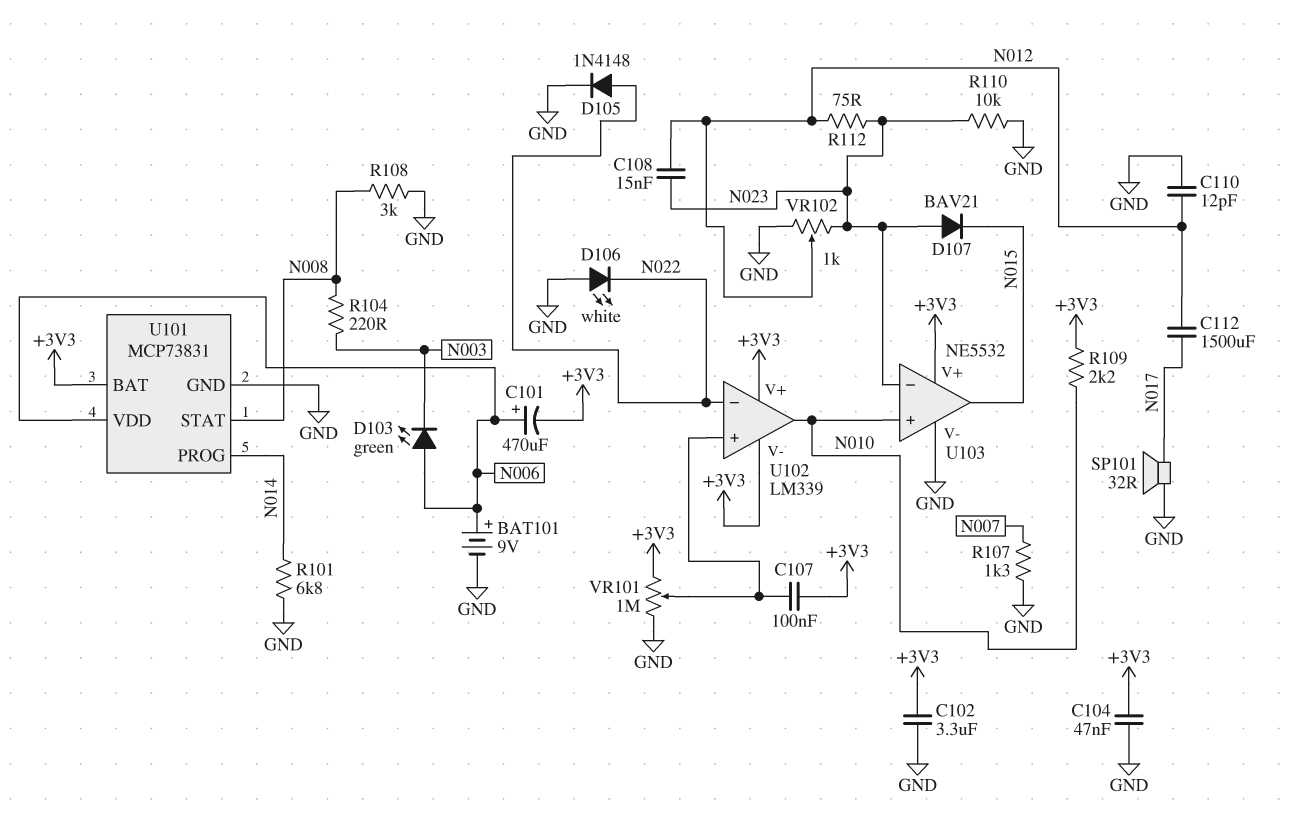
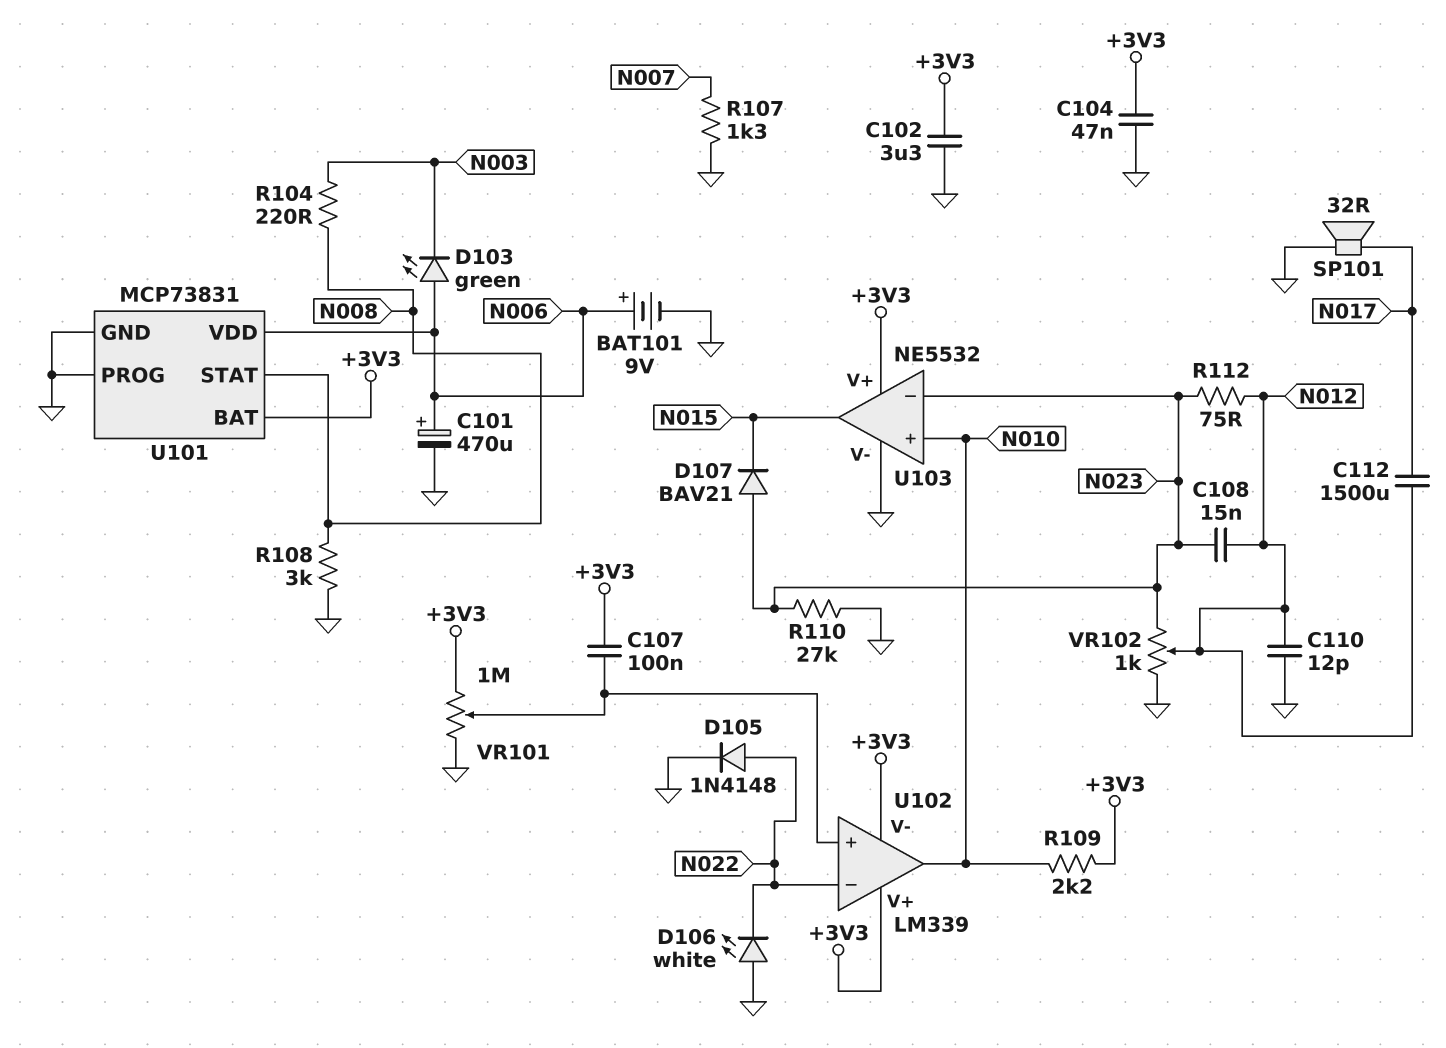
C101: 470uF (plus N006, minus +3V3) -> 470uF (plus N006, minus GND)
R101: 6.8k (GND, N014) -> none
R110: 10k (GND, N023) -> 27k (GND, N023)
U101 pin PROG: N014 -> GND

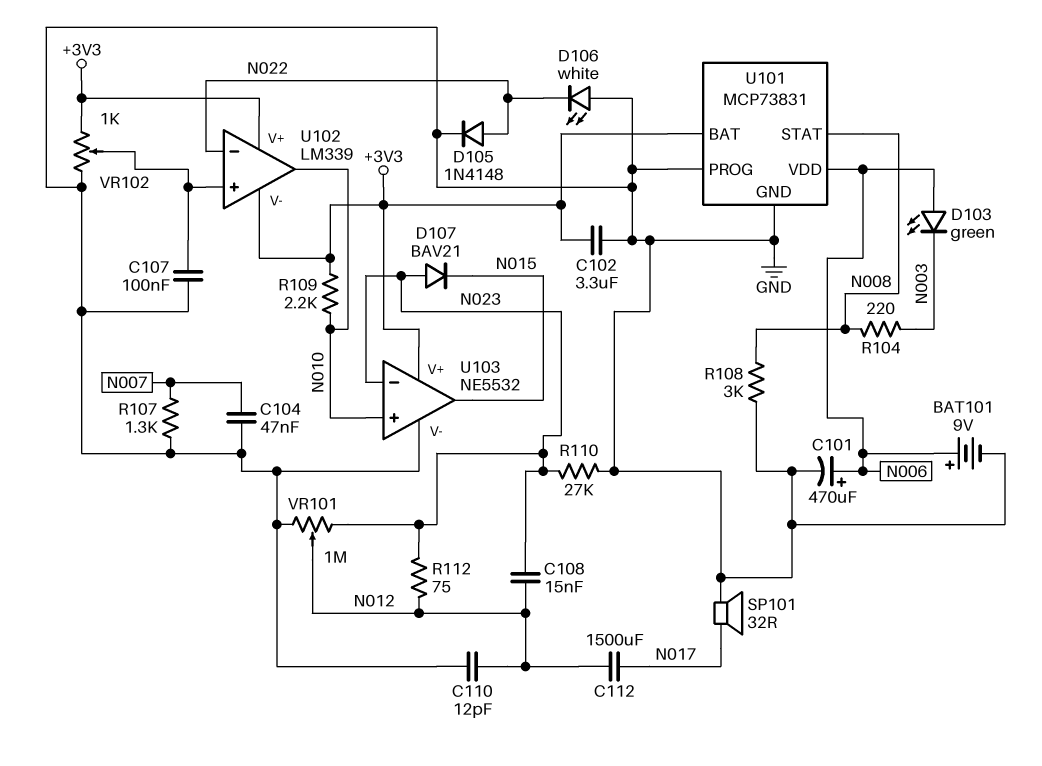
C104: 47nF (+3V3, GND) -> 47nF (GND, N007)
C107: 100nF (+3V3, U102/in+) -> 100nF (GND, U102/in+)
VR101: 1M (+3V3, GND, wiper U102/in+) -> 1M (GND, N023, wiper N012)
VR102: 1k (GND, N023, wiper N012) -> 1k (+3V3, GND, wiper U102/in+)

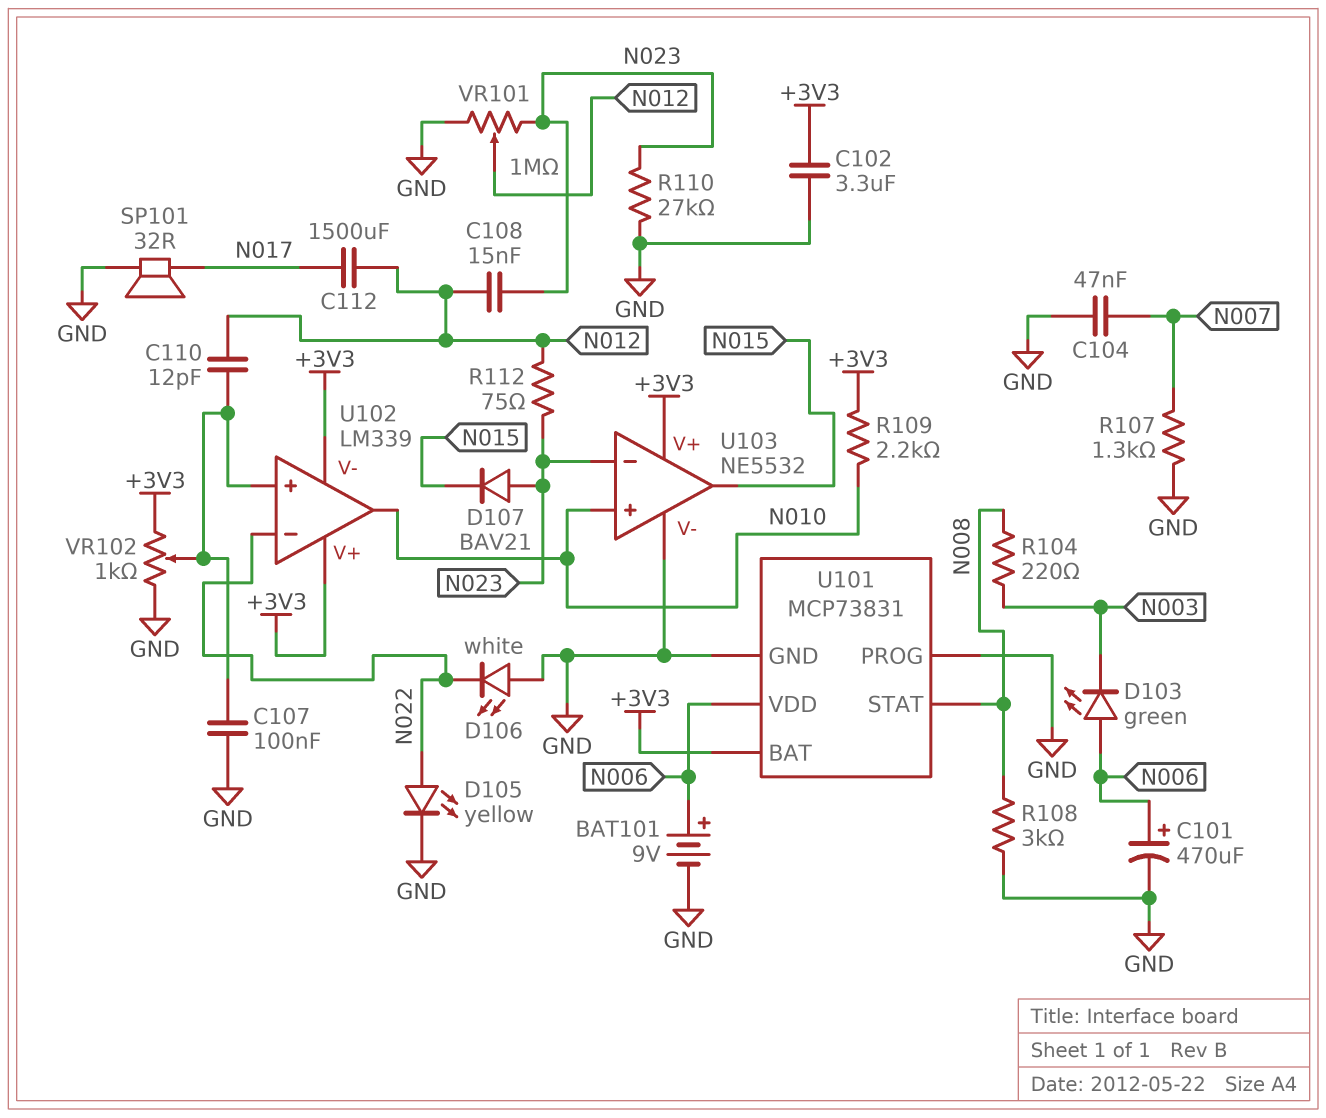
C110: 12pF (GND, N012) -> 12pF (N012, U102/in+)
D105: diode 1N4148 (A N022, K GND) -> LED yellow (A N022, K GND)

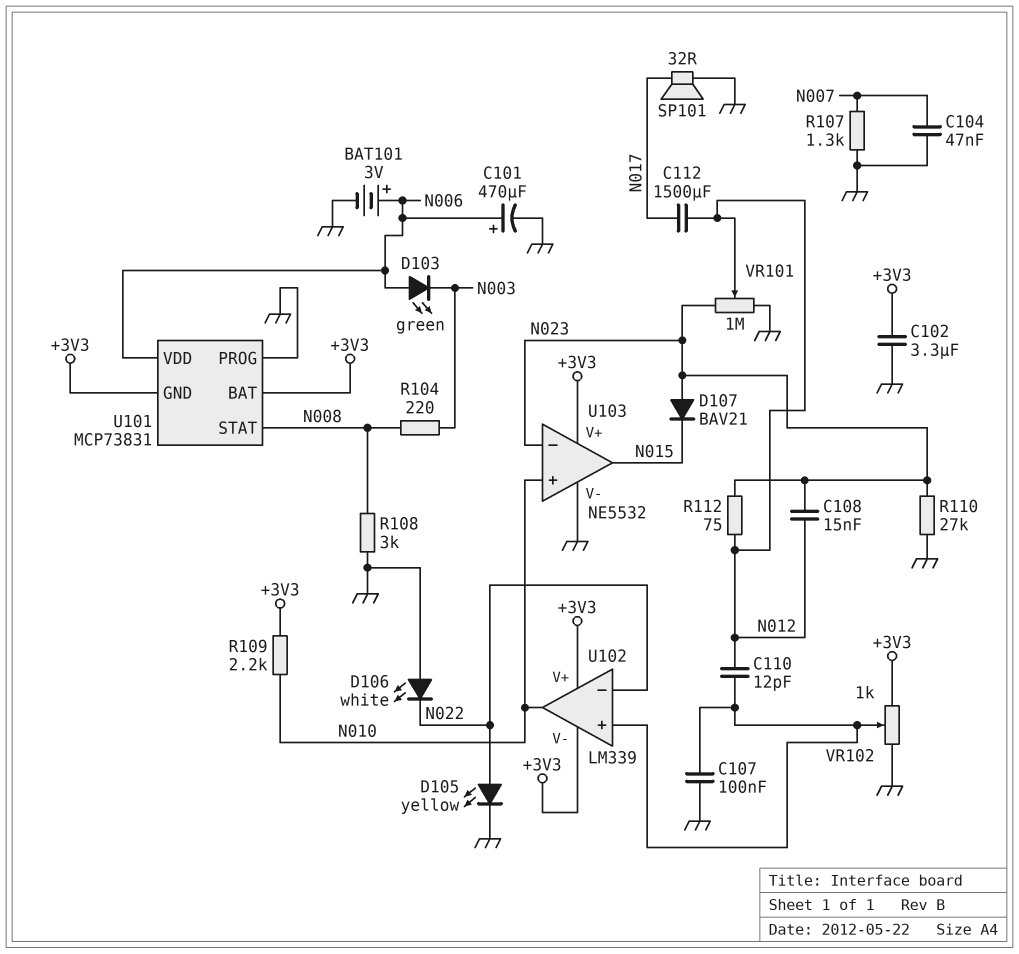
BAT101: 9V (plus N006, minus GND) -> 3V (plus N006, minus GND)
U101 pin GND: GND -> +3V3

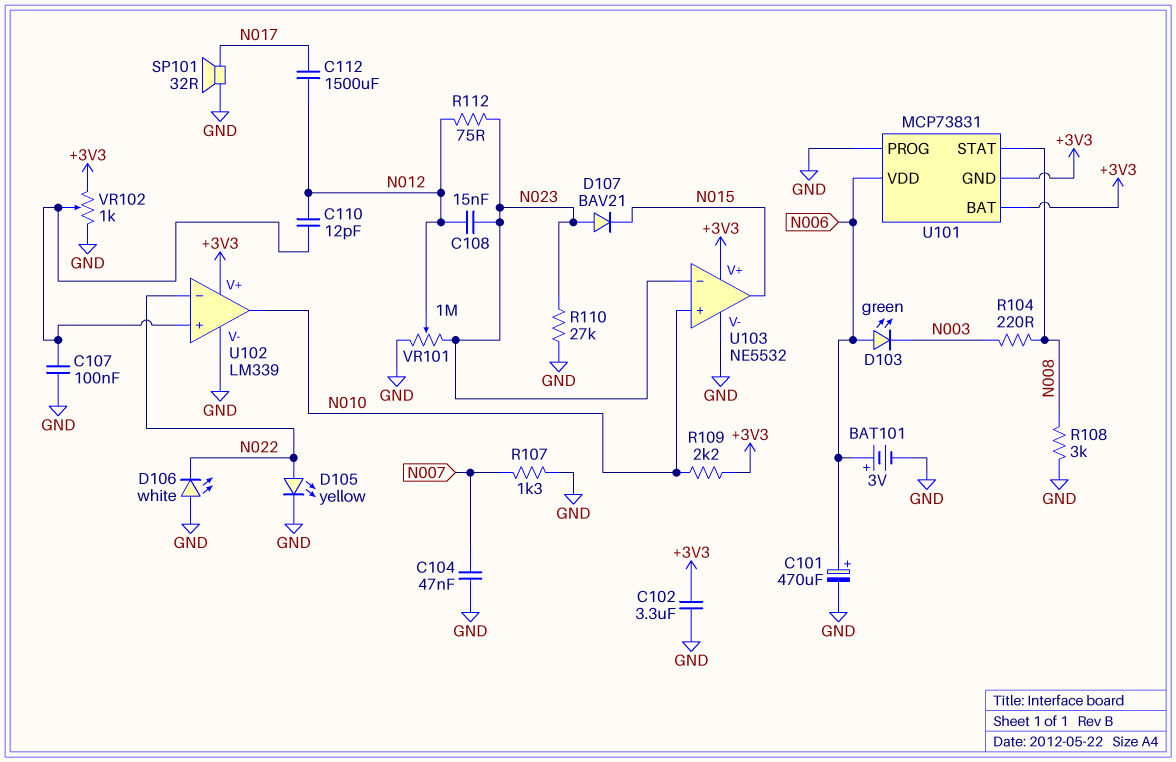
U102 pin V-: +3V3 -> GND

